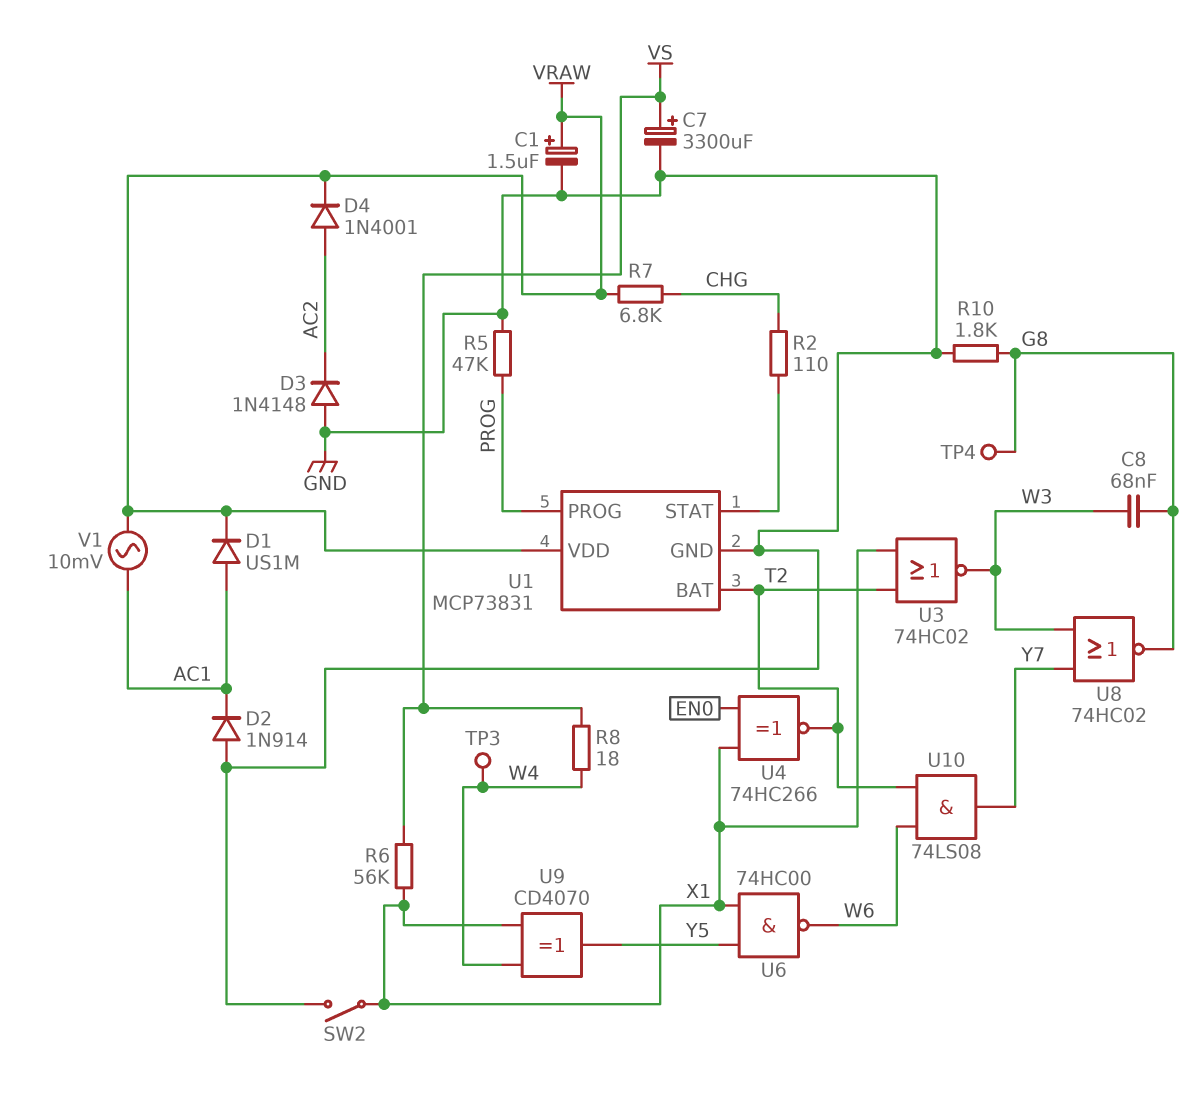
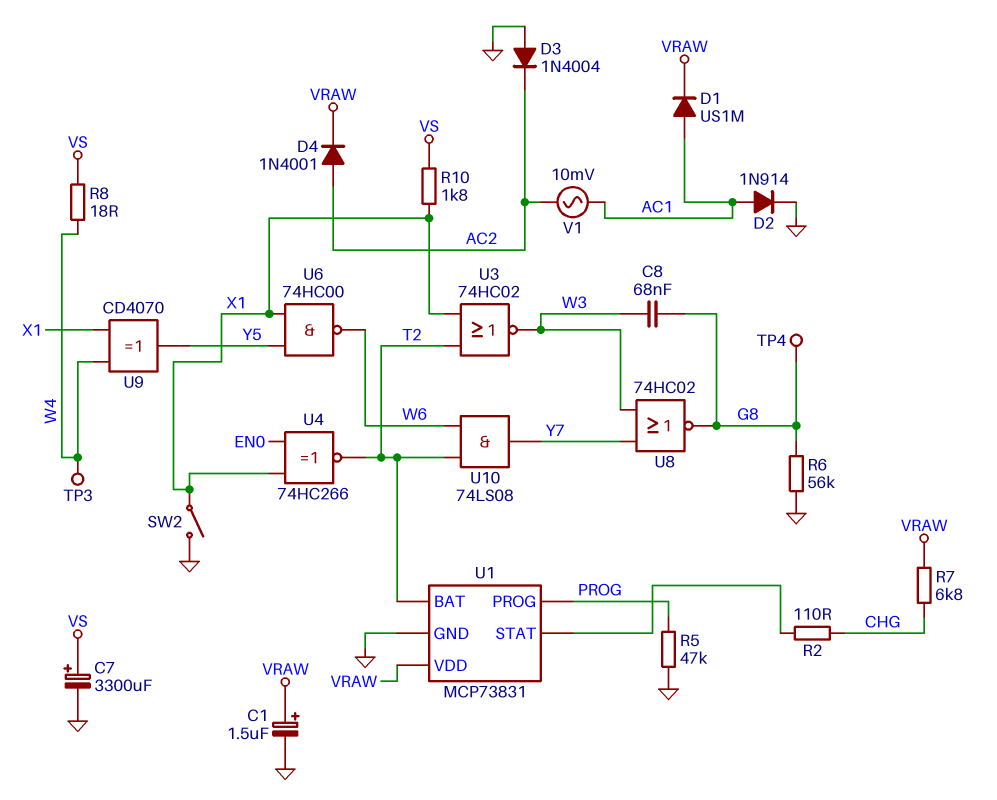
D2: diode 1N914 (A GND, K AC1) -> diode 1N914 (A AC1, K GND)
D3: diode 1N4148 (A GND, K AC2) -> diode 1N4004 (A GND, K AC2)
R6: 56k (VS, X1) -> 56k (G8, GND)
R10: 1.8k (G8, GND) -> 1.8k (VS, X1)
V1: AC 10mV (AC1, VRAW) -> AC 10mV (AC1, AC2)

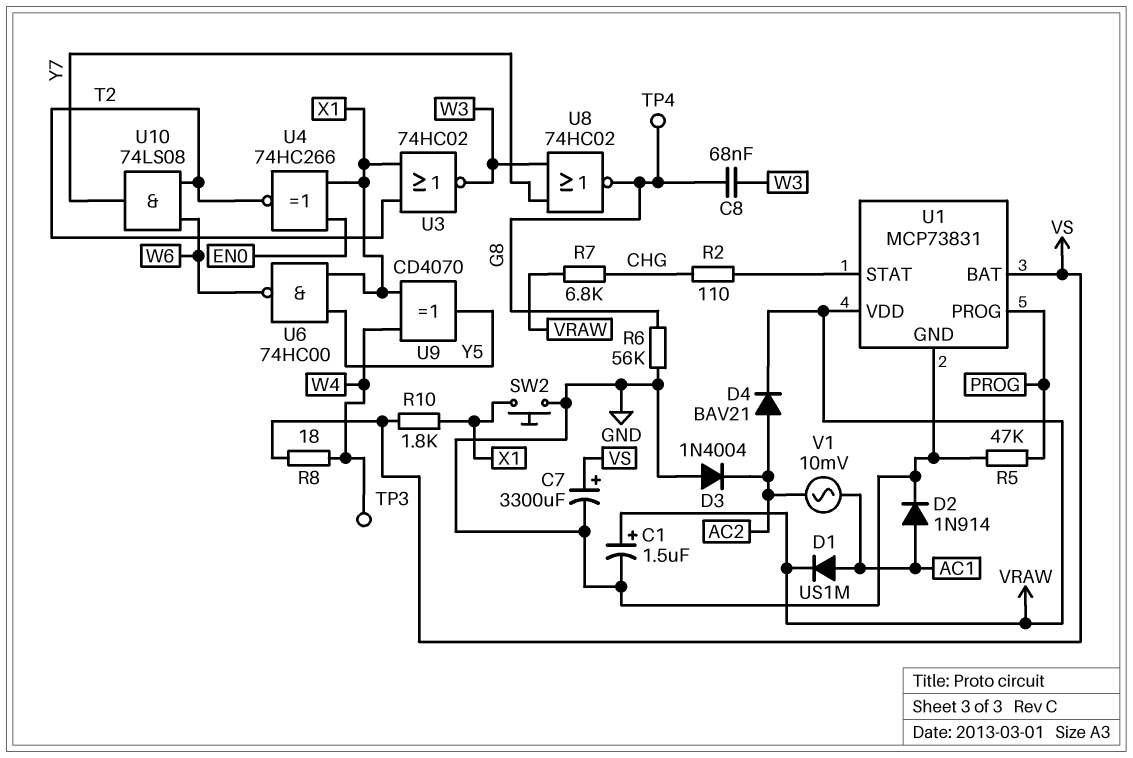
D4: diode 1N4001 (A AC2, K VRAW) -> diode BAV21 (A AC2, K VRAW)
SW2: switch (GND, X1) -> button (GND, X1)
U1 pin BAT: T2 -> VS

